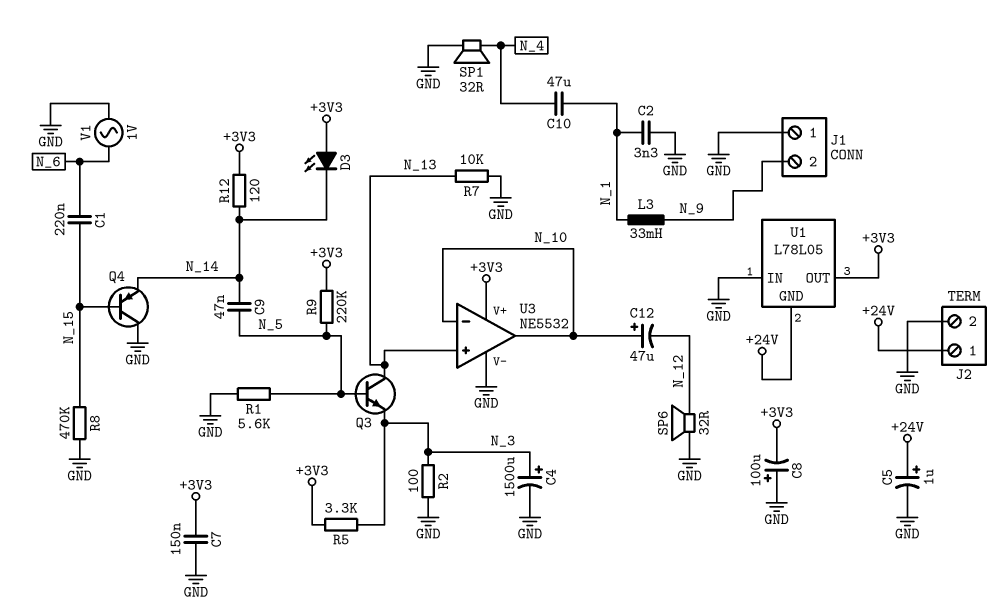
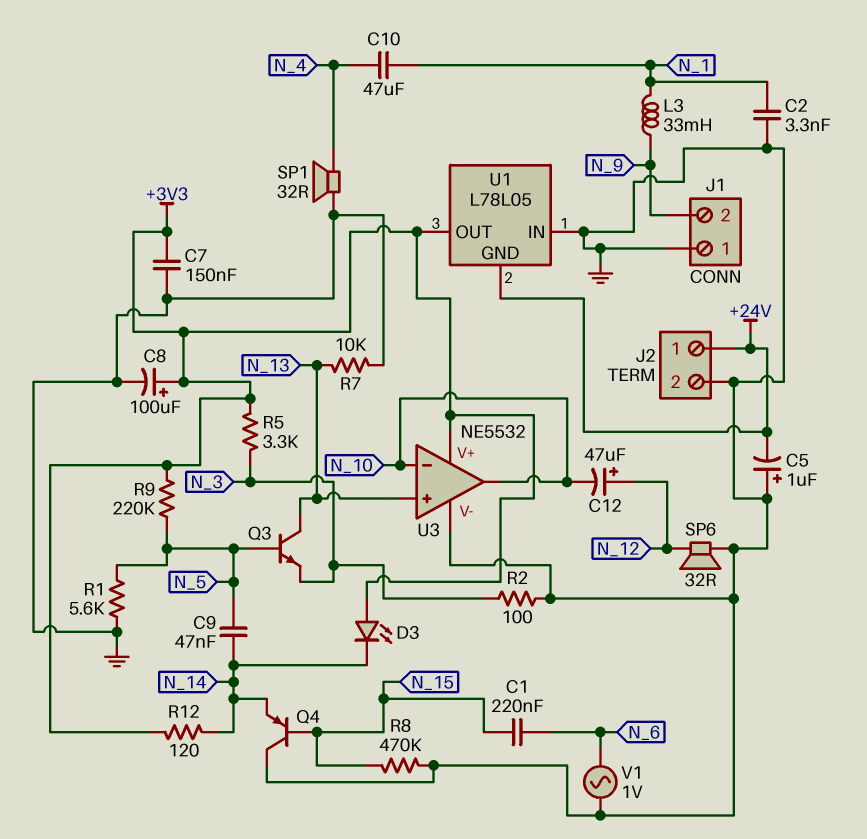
C4: 1500uF (plus N_3, minus GND) -> none
C5: 1uF (plus +24V, minus GND) -> 1uF (plus GND, minus +24V)
C8: 100uF (plus GND, minus +3V3) -> 100uF (plus +3V3, minus GND)
C12: 47uF (plus N_10, minus N_12) -> 47uF (plus N_12, minus N_10)

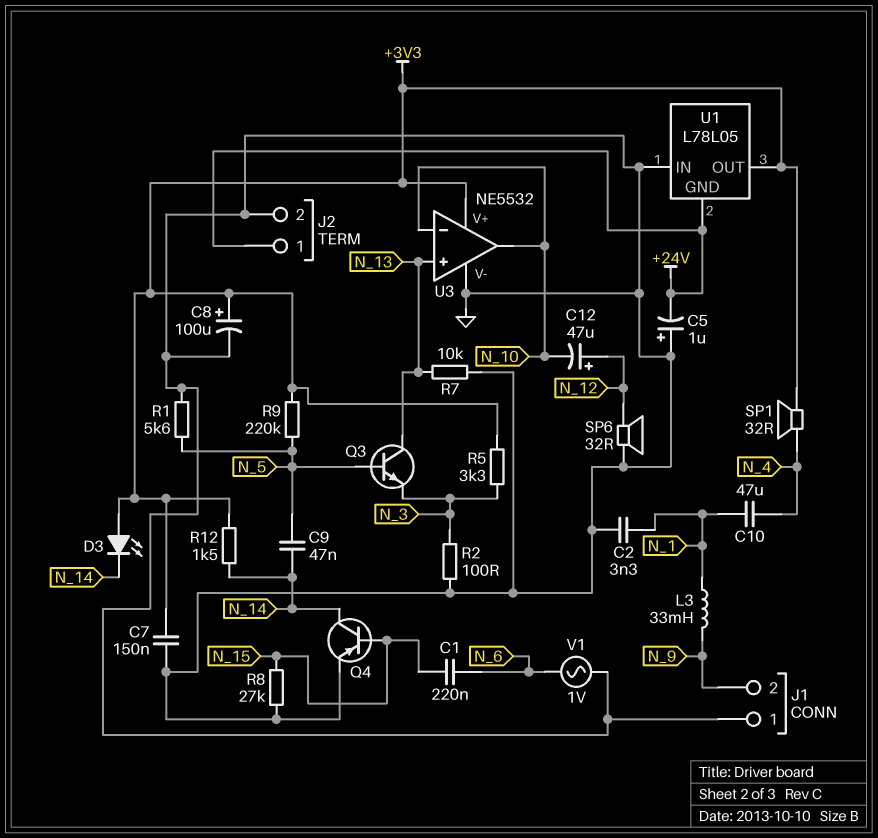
Q4: PNP (B N_15, C GND, E N_14) -> PNP (B N_15, C N_14, E GND)
R8: 470k (GND, N_15) -> 27k (GND, N_15)
R12: 120 (+3V3, N_14) -> 1.5k (+3V3, N_14)
SP1: speaker 32R (GND, N_4) -> speaker 32R (+3V3, N_4)

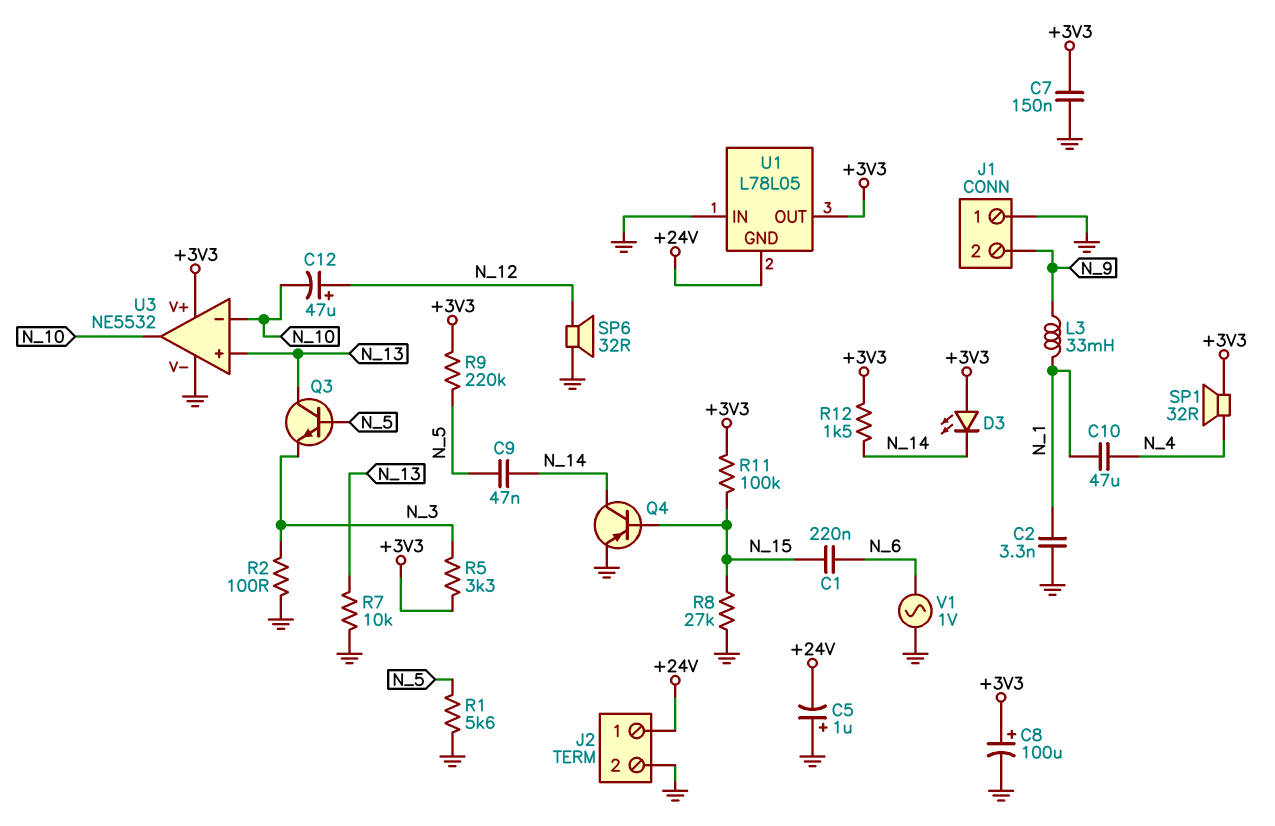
R11: none -> 100k (+3V3, N_15)

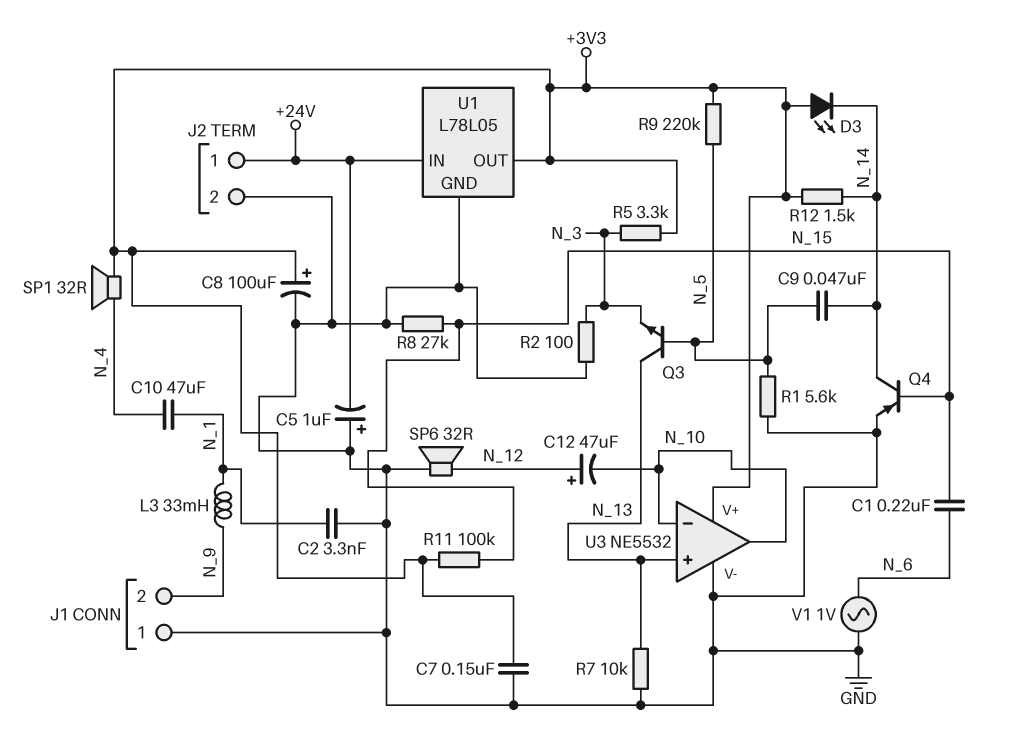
U1 pin GND: +24V -> GND
U1 pin IN: GND -> +24V

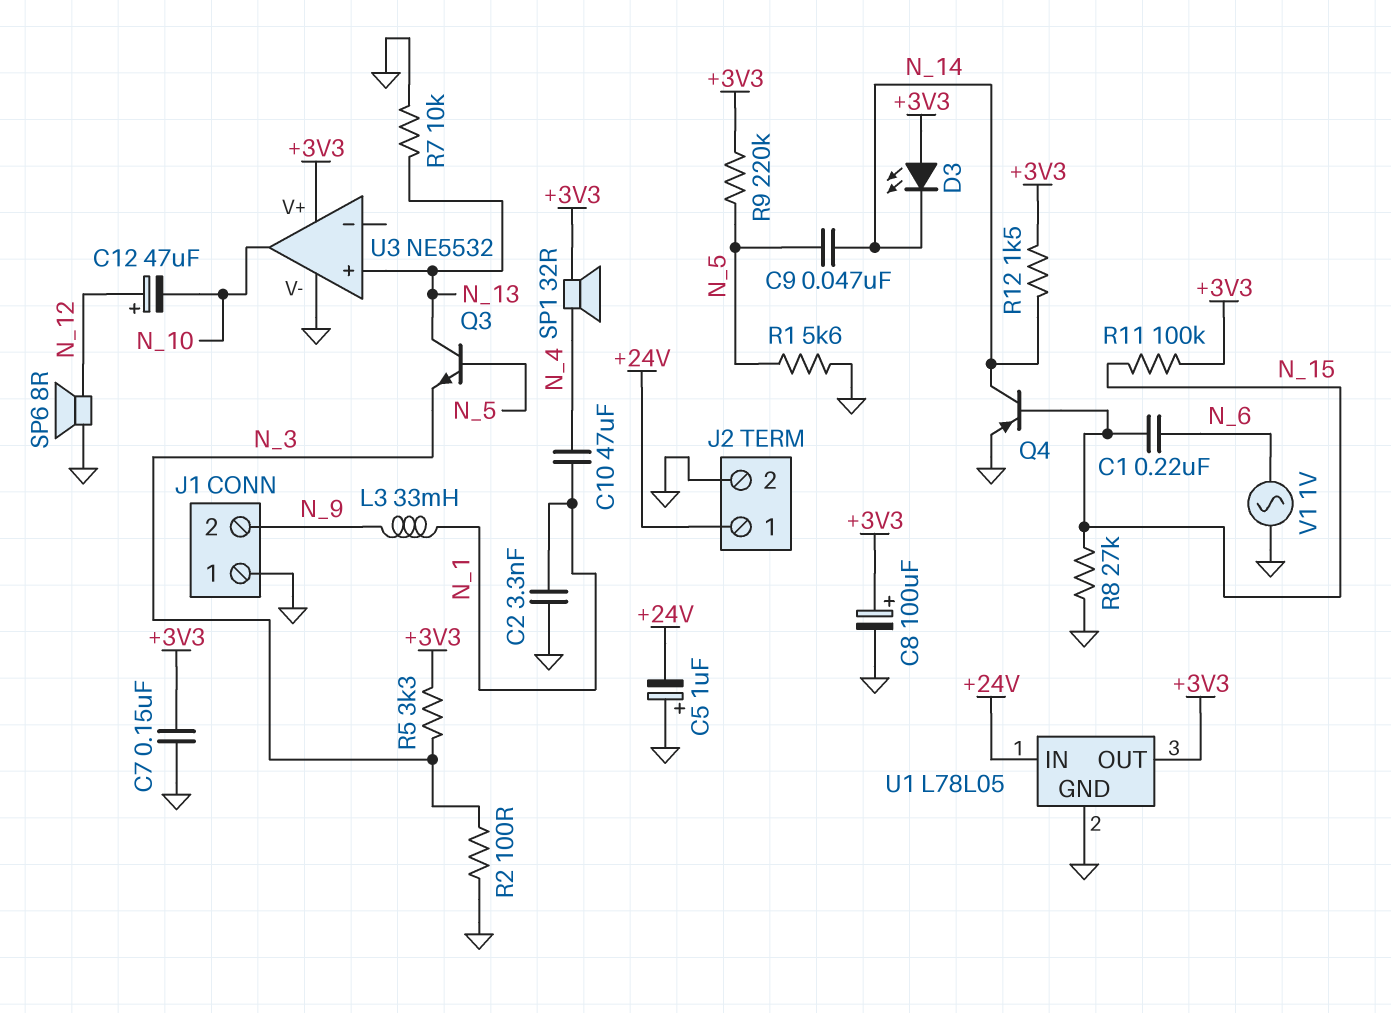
SP6: speaker 32R (GND, N_12) -> speaker 8R (GND, N_12)
U3 pin in-: N_10 -> none

